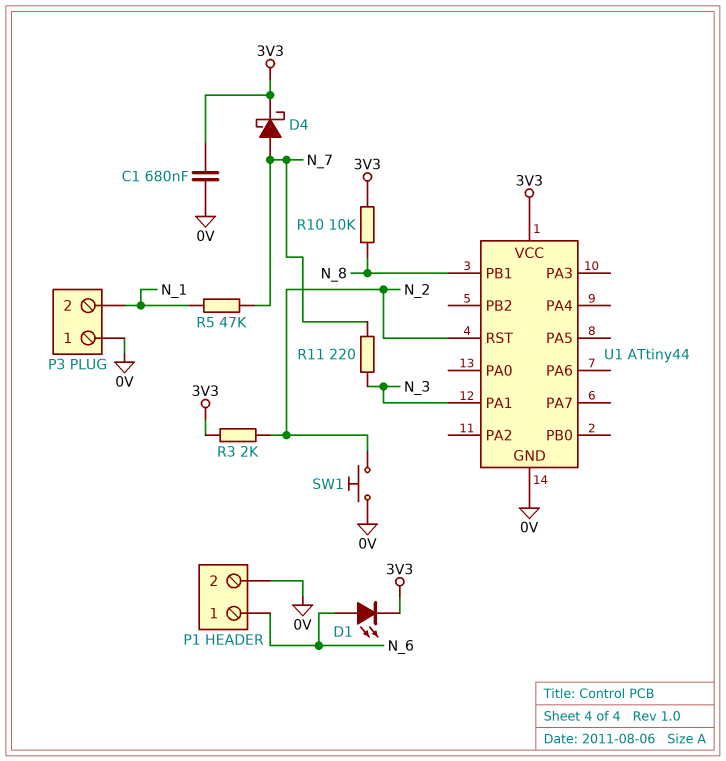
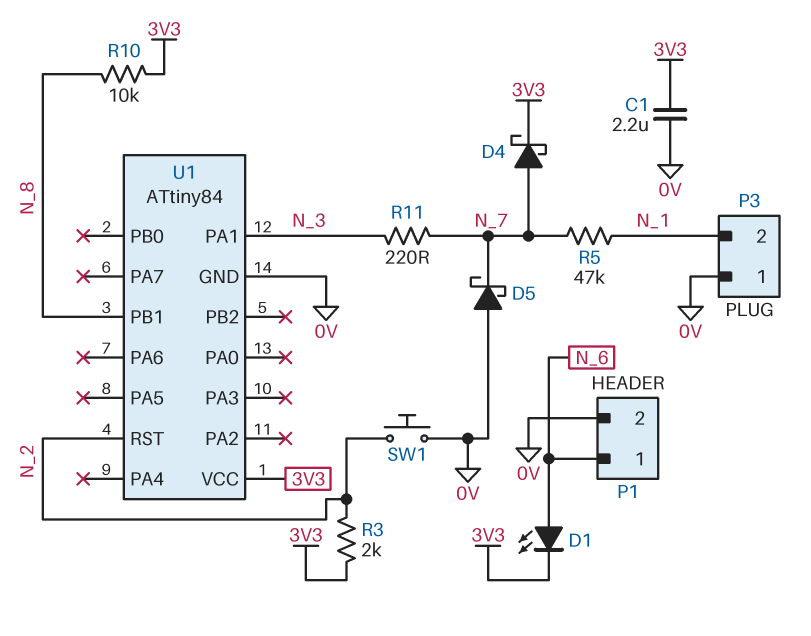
C1: 680nF (0V, 3V3) -> 2.2uF (0V, 3V3)
D5: none -> schottky (A 0V, K N_7)
U1: ATtiny44 -> ATtiny84

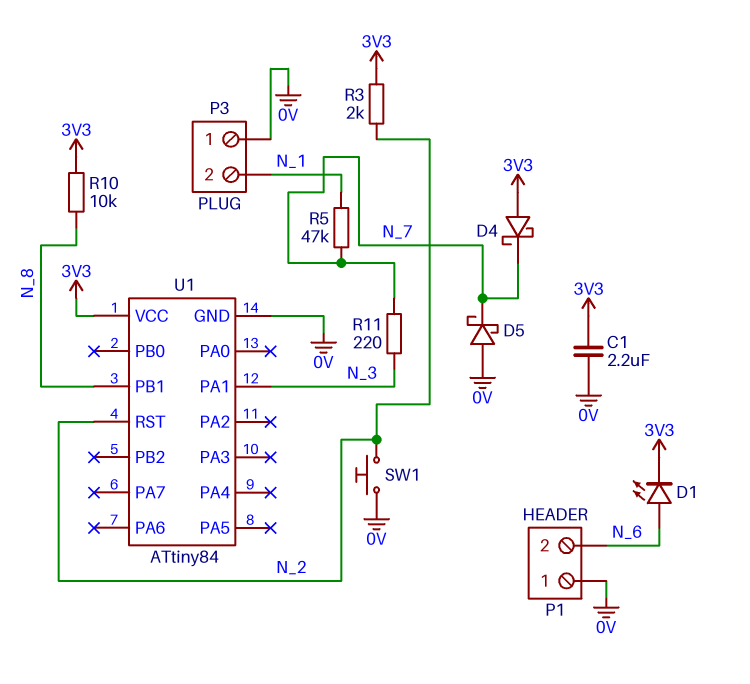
D4: schottky (A N_7, K 3V3) -> schottky (A 3V3, K N_7)
P1 pin 1: N_6 -> 0V
P1 pin 2: 0V -> N_6

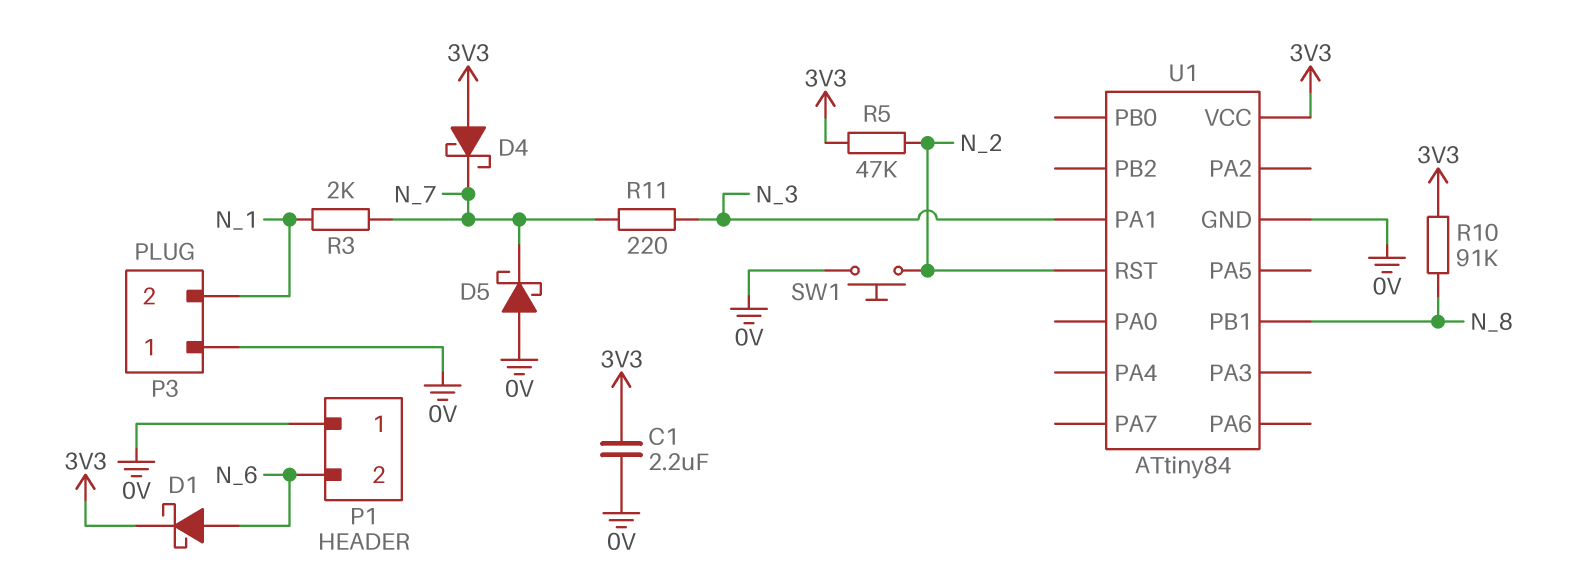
D1: LED (A N_6, K 3V3) -> schottky (A N_6, K 3V3)
R3: 2k (3V3, N_2) -> 2k (N_1, N_7)
R5: 47k (N_1, N_7) -> 47k (3V3, N_2)
R10: 10k (3V3, N_8) -> 91k (3V3, N_8)

